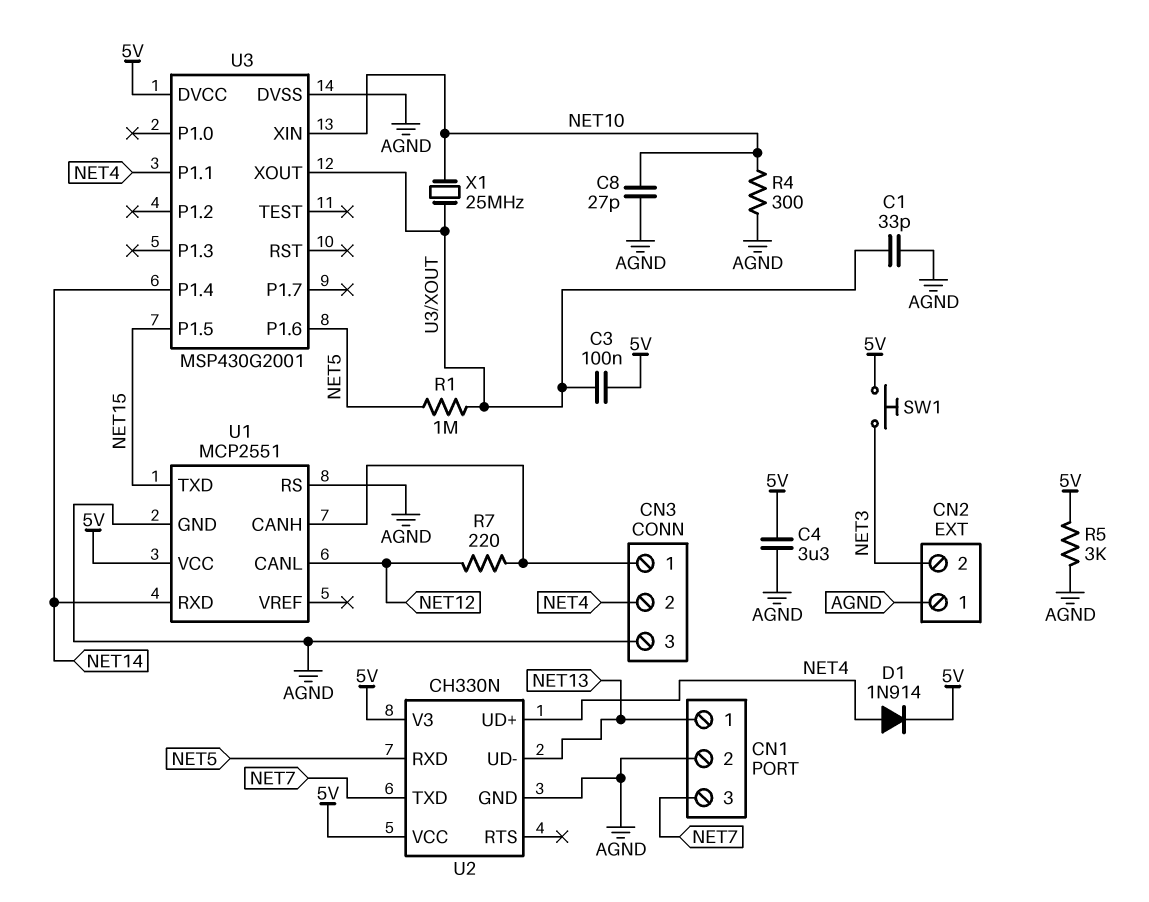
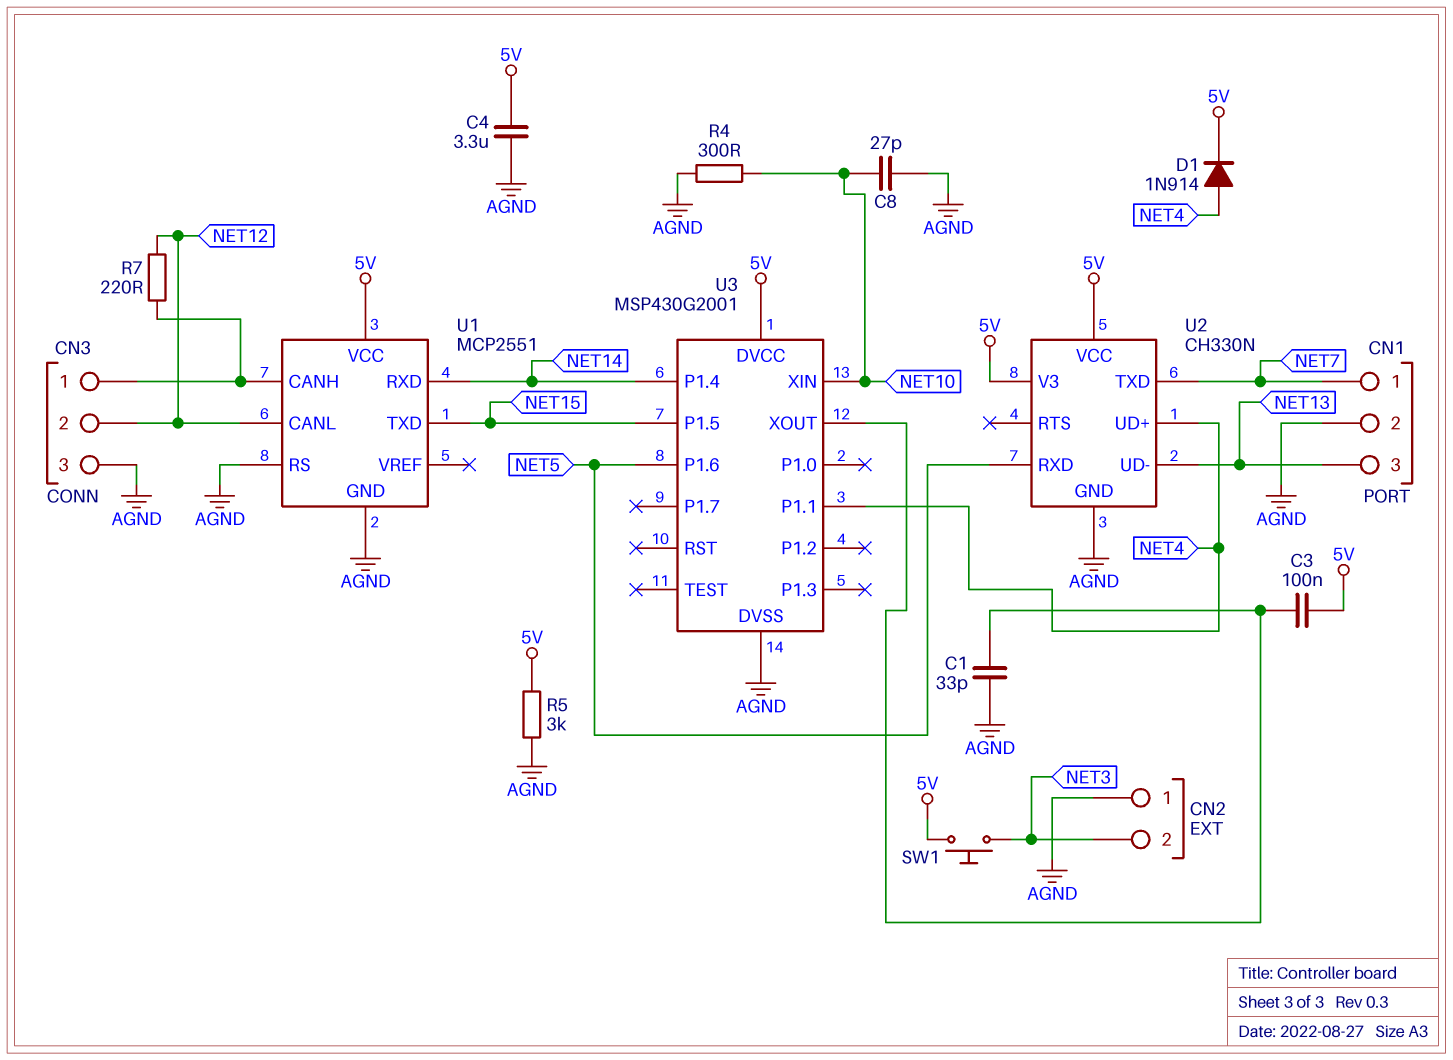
CN1 pin 1: NET13 -> NET7
CN1 pin 3: NET7 -> NET13
CN3 pin 2: NET4 -> NET12
R1: 1M (NET5, U3/XOUT) -> none
X1: 25MHz (NET10, U3/XOUT) -> none

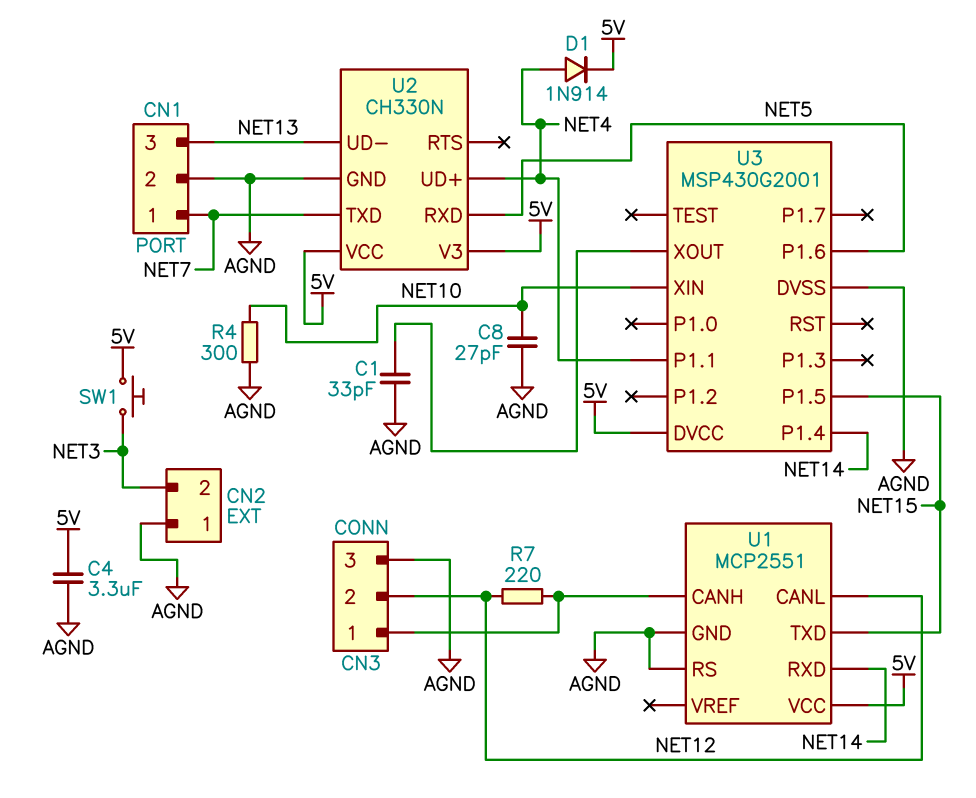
C3: 100nF (5V, U3/XOUT) -> none
R5: 3k (5V, AGND) -> none

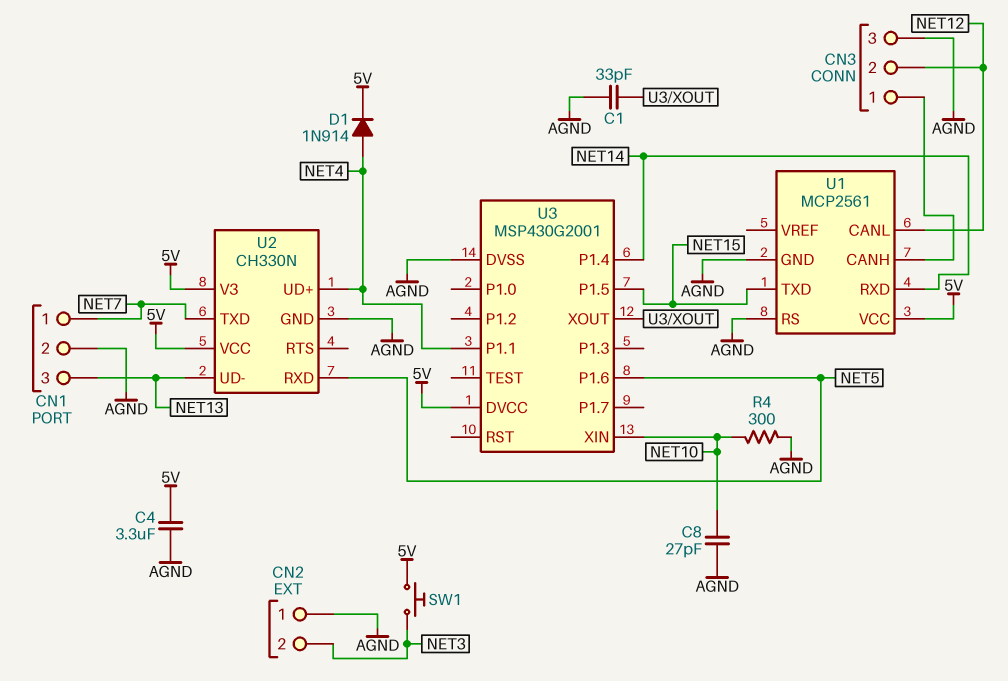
R7: 220 (CN3/1, NET12) -> none
U1: MCP2551 -> MCP2561

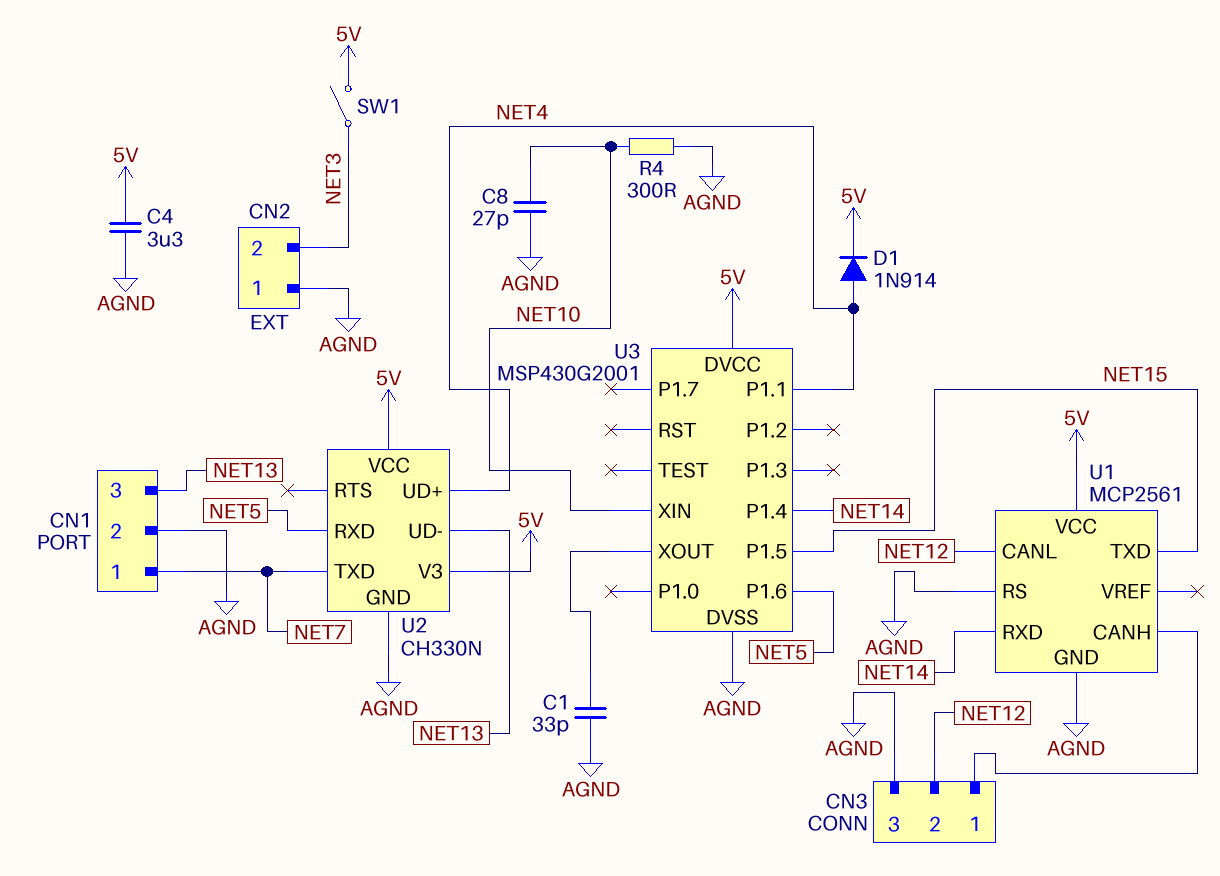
SW1: button (5V, NET3) -> switch (5V, NET3)

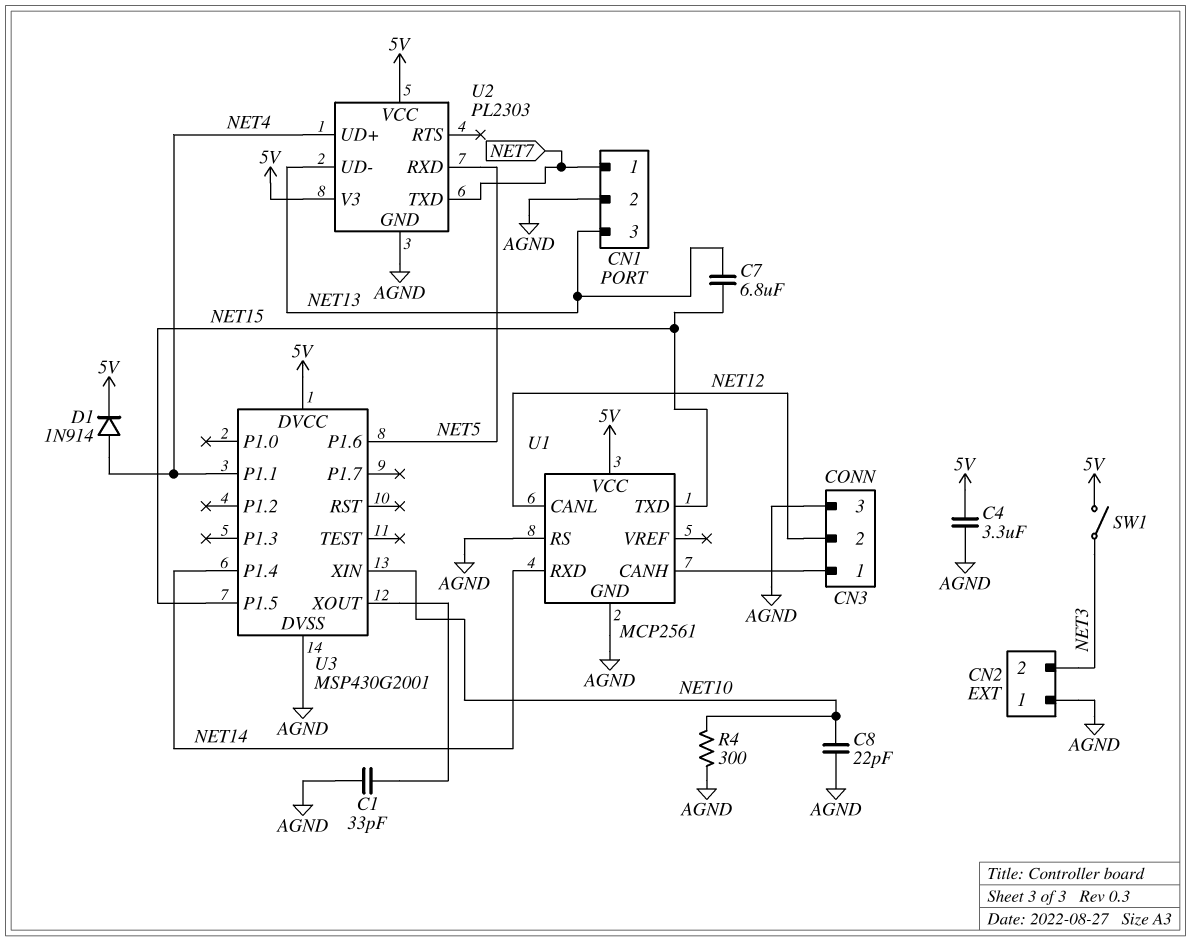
C7: none -> 6.8uF (NET13, NET15)
C8: 27pF (AGND, NET10) -> 22pF (AGND, NET10)
U2: CH330N -> PL2303

